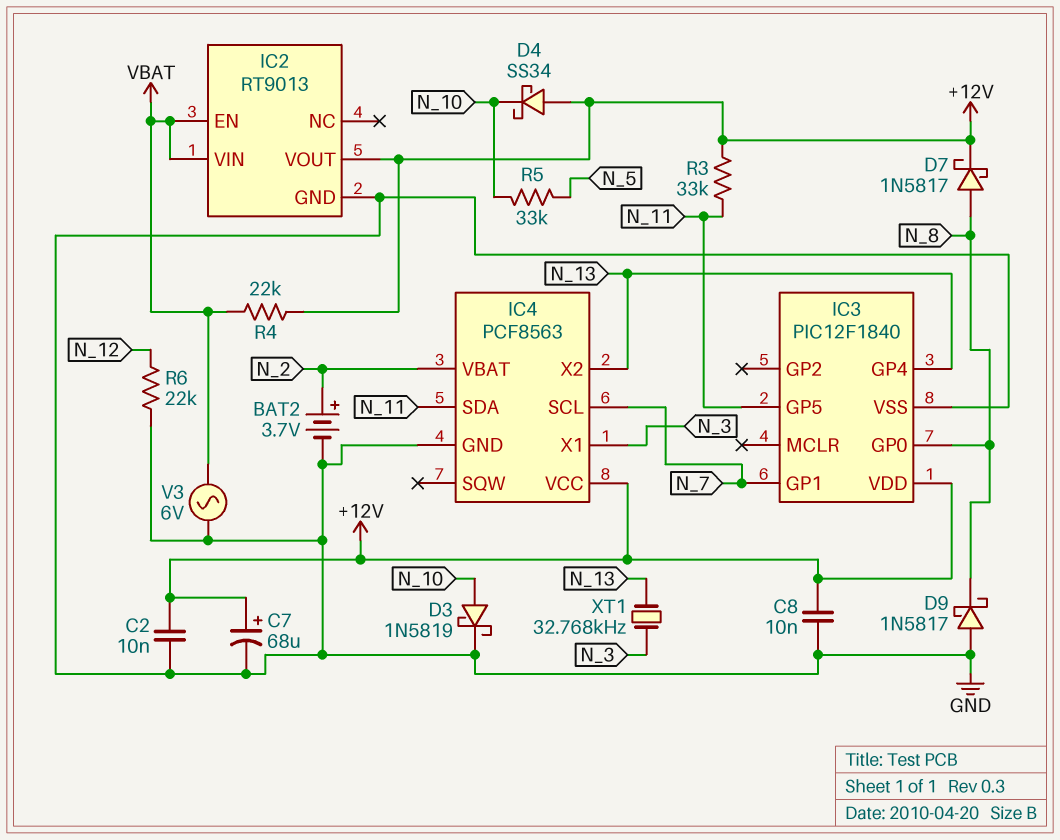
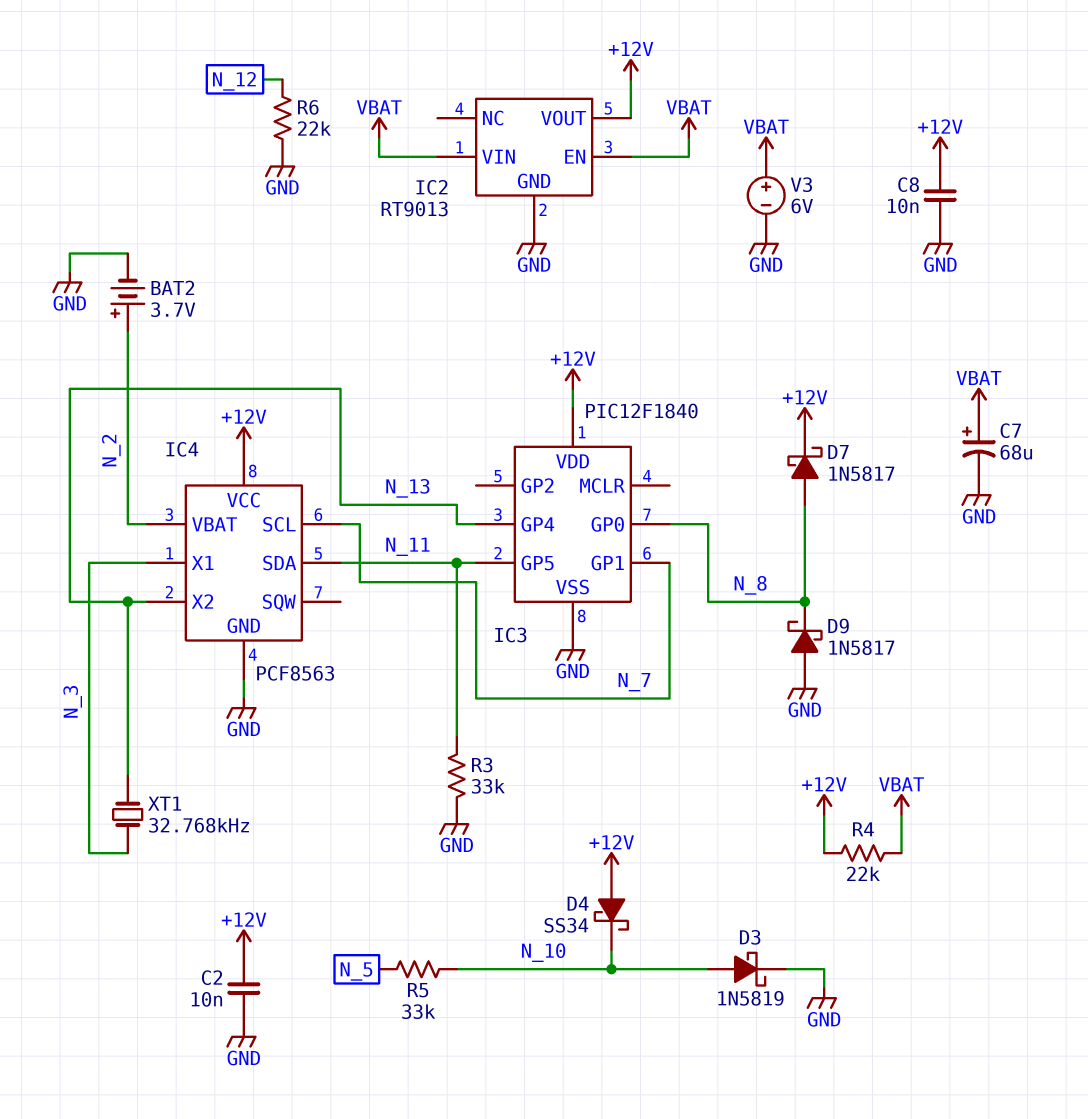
C7: 68uF (plus +12V, minus GND) -> 68uF (plus VBAT, minus GND)
R3: 33k (+12V, N_11) -> 33k (GND, N_11)
V3: AC 6V (GND, VBAT) -> 6V (plus VBAT, minus GND)

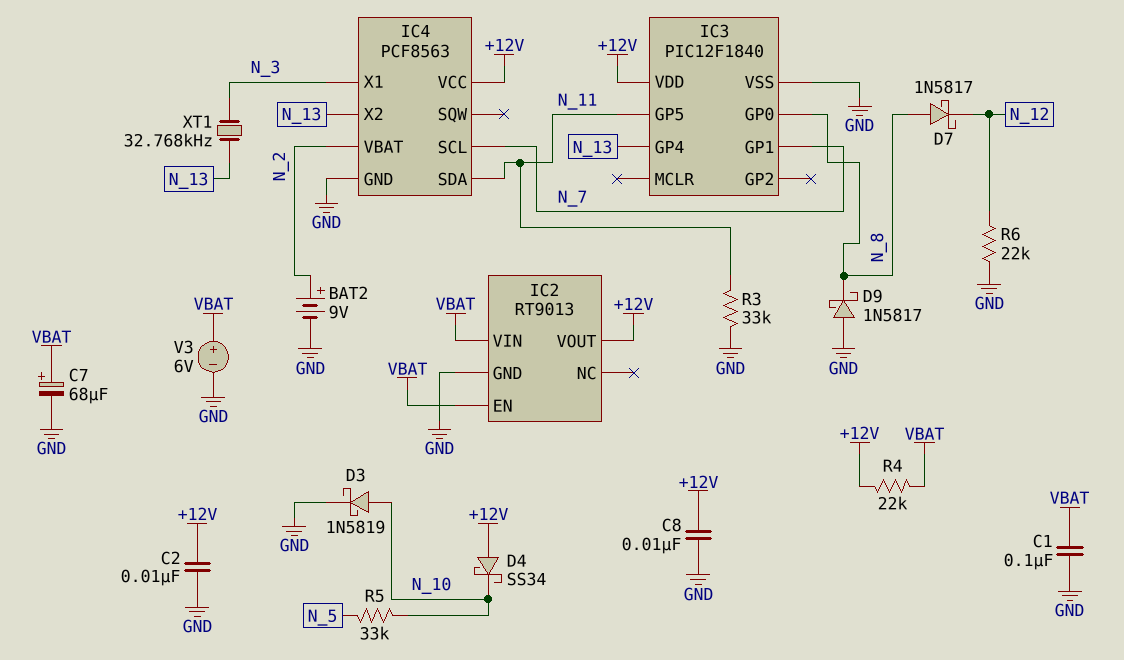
BAT2: 3.7V (plus N_2, minus GND) -> 9V (plus N_2, minus GND)
C1: none -> 100nF (GND, VBAT)
D7: schottky 1N5817 (A N_8, K +12V) -> schottky 1N5817 (A N_8, K N_12)

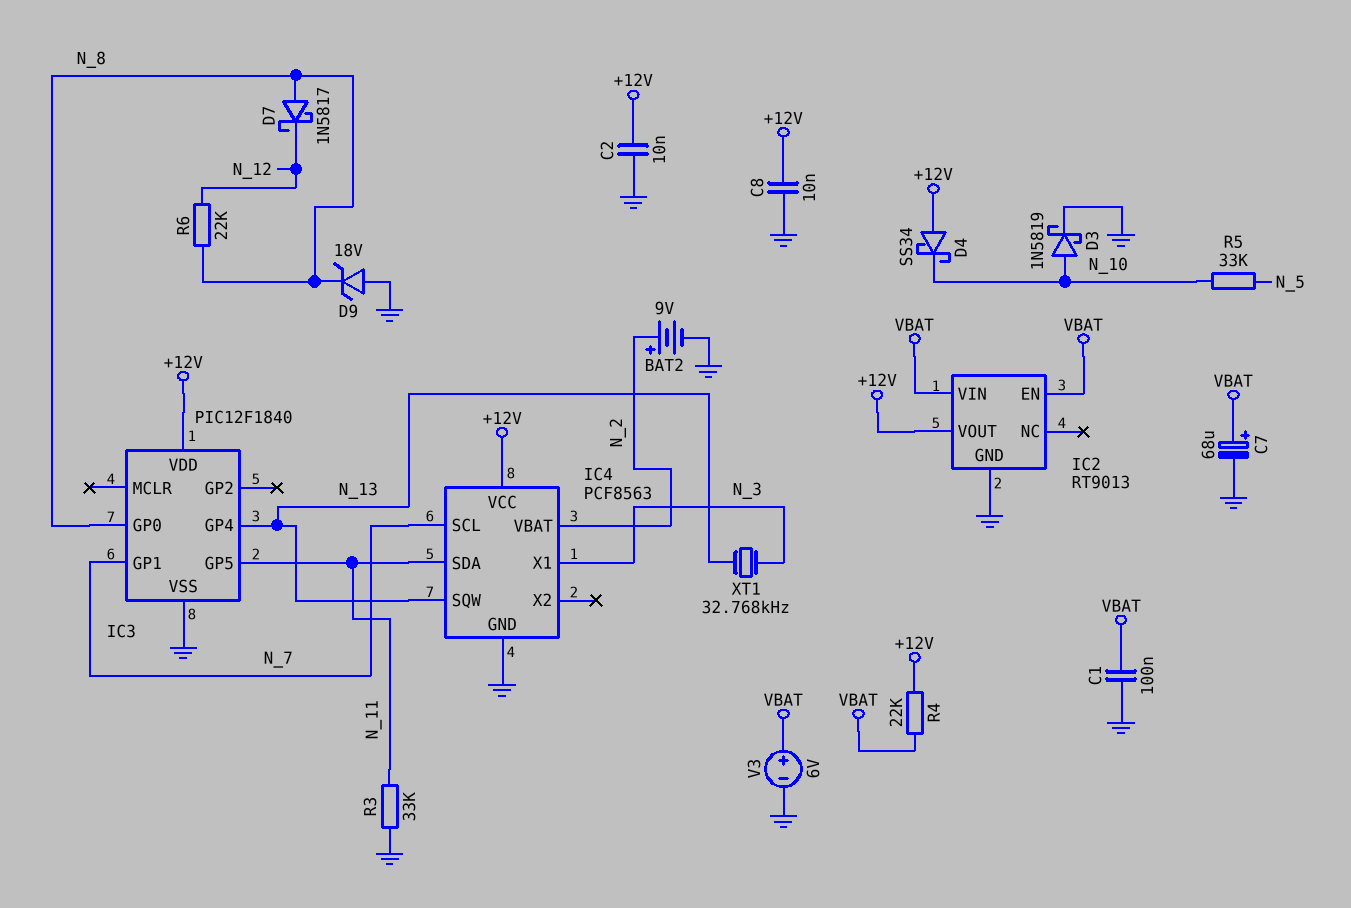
D9: schottky 1N5817 (A GND, K N_8) -> zener 18V (A GND, K N_8)
IC4 pin SQW: none -> N_13
IC4 pin X2: N_13 -> none
R6: 22k (GND, N_12) -> 22k (N_8, N_12)

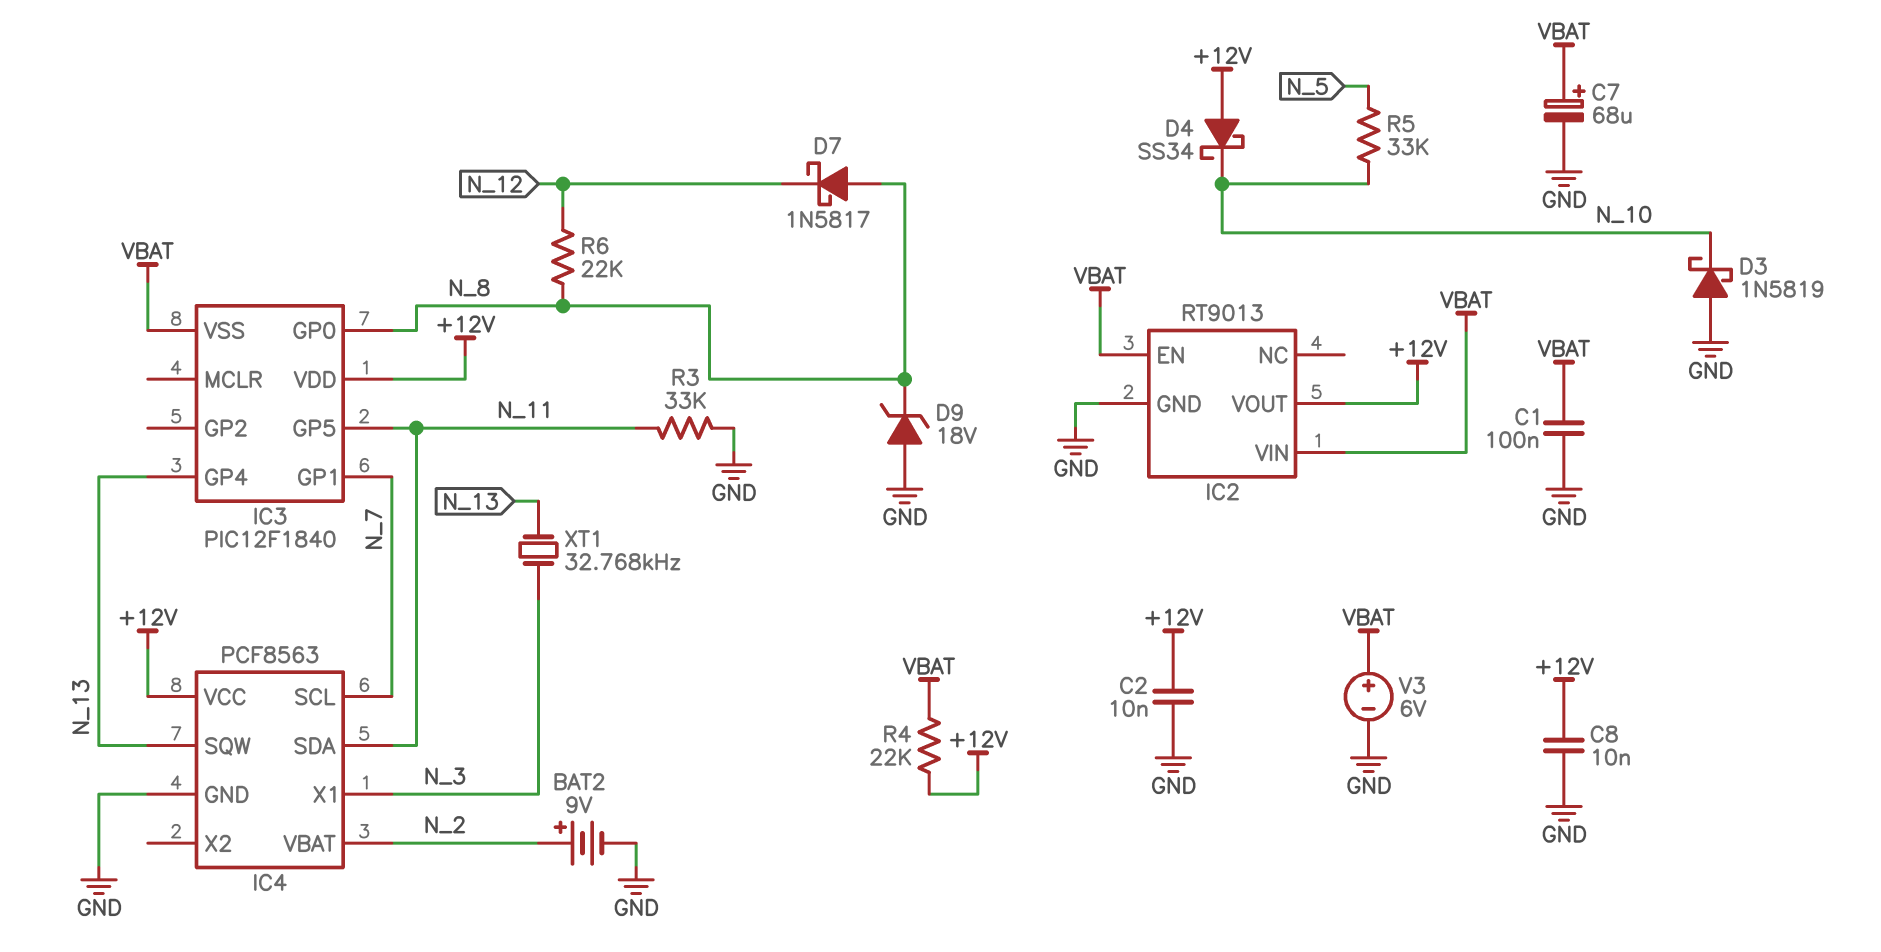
D3: schottky 1N5819 (A N_10, K GND) -> schottky 1N5819 (A GND, K N_10)
IC3 pin VSS: GND -> VBAT

